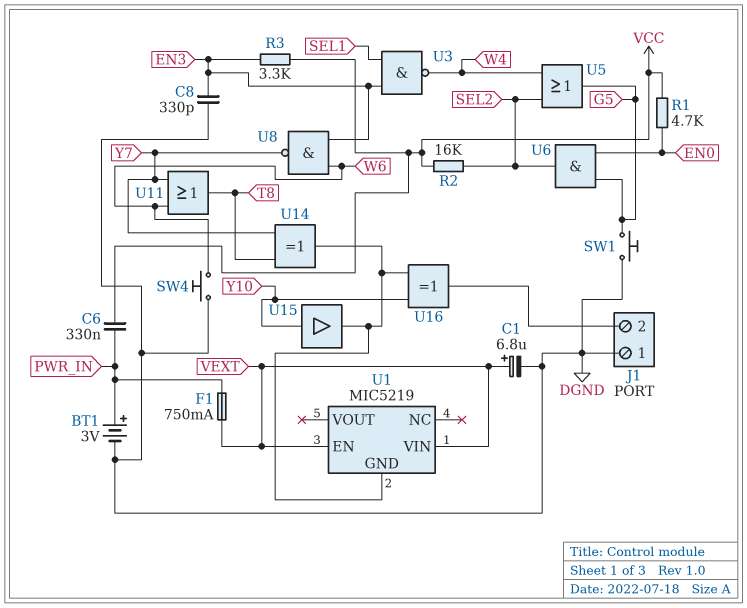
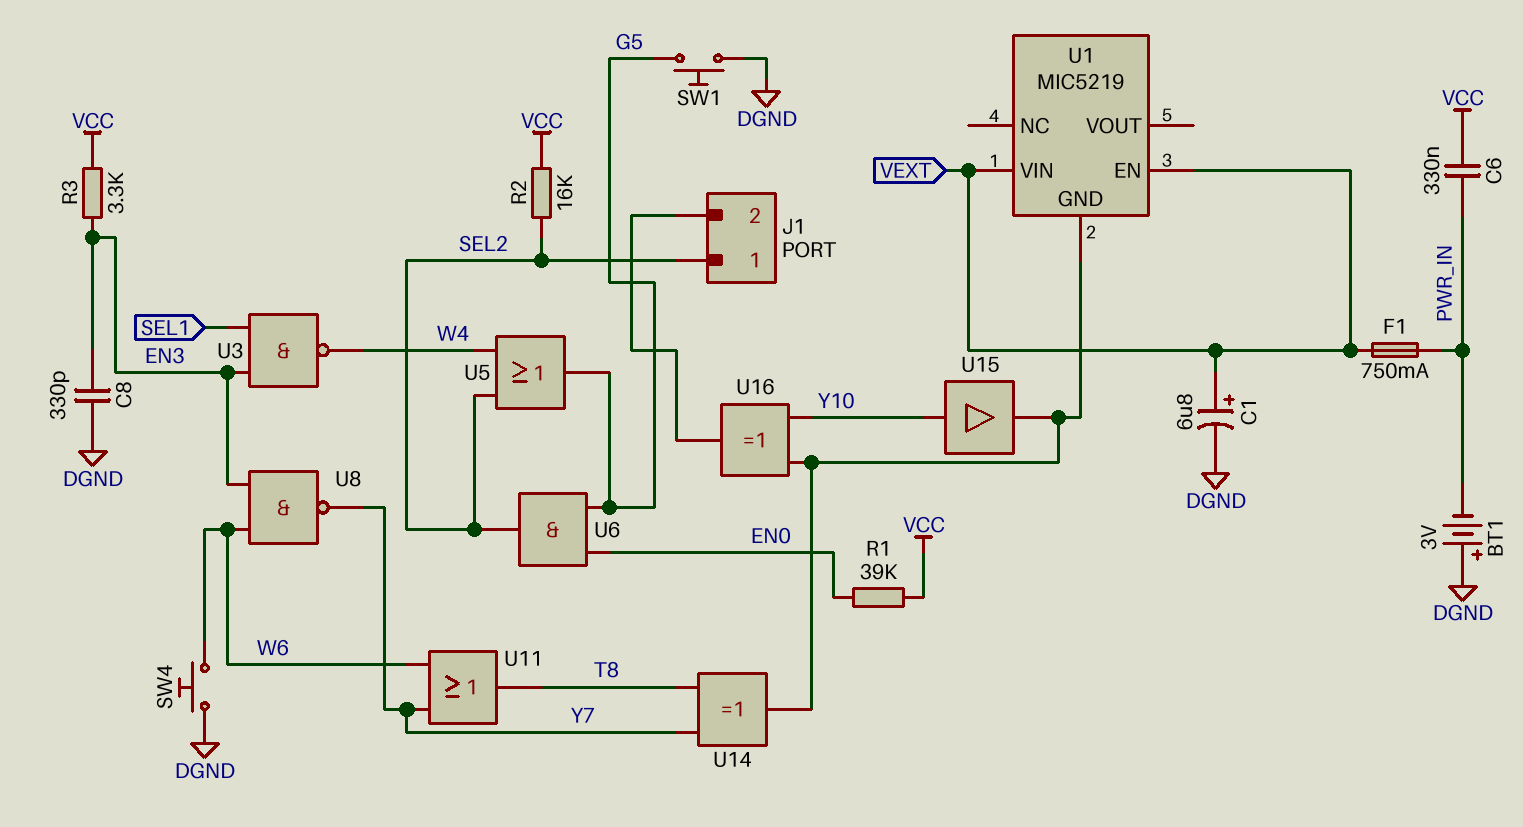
BT1: 3V (plus PWR_IN, minus DGND) -> 3V (plus DGND, minus PWR_IN)
J1 pin 1: DGND -> SEL2
R1: 4.7k (EN0, VCC) -> 39k (EN0, VCC)

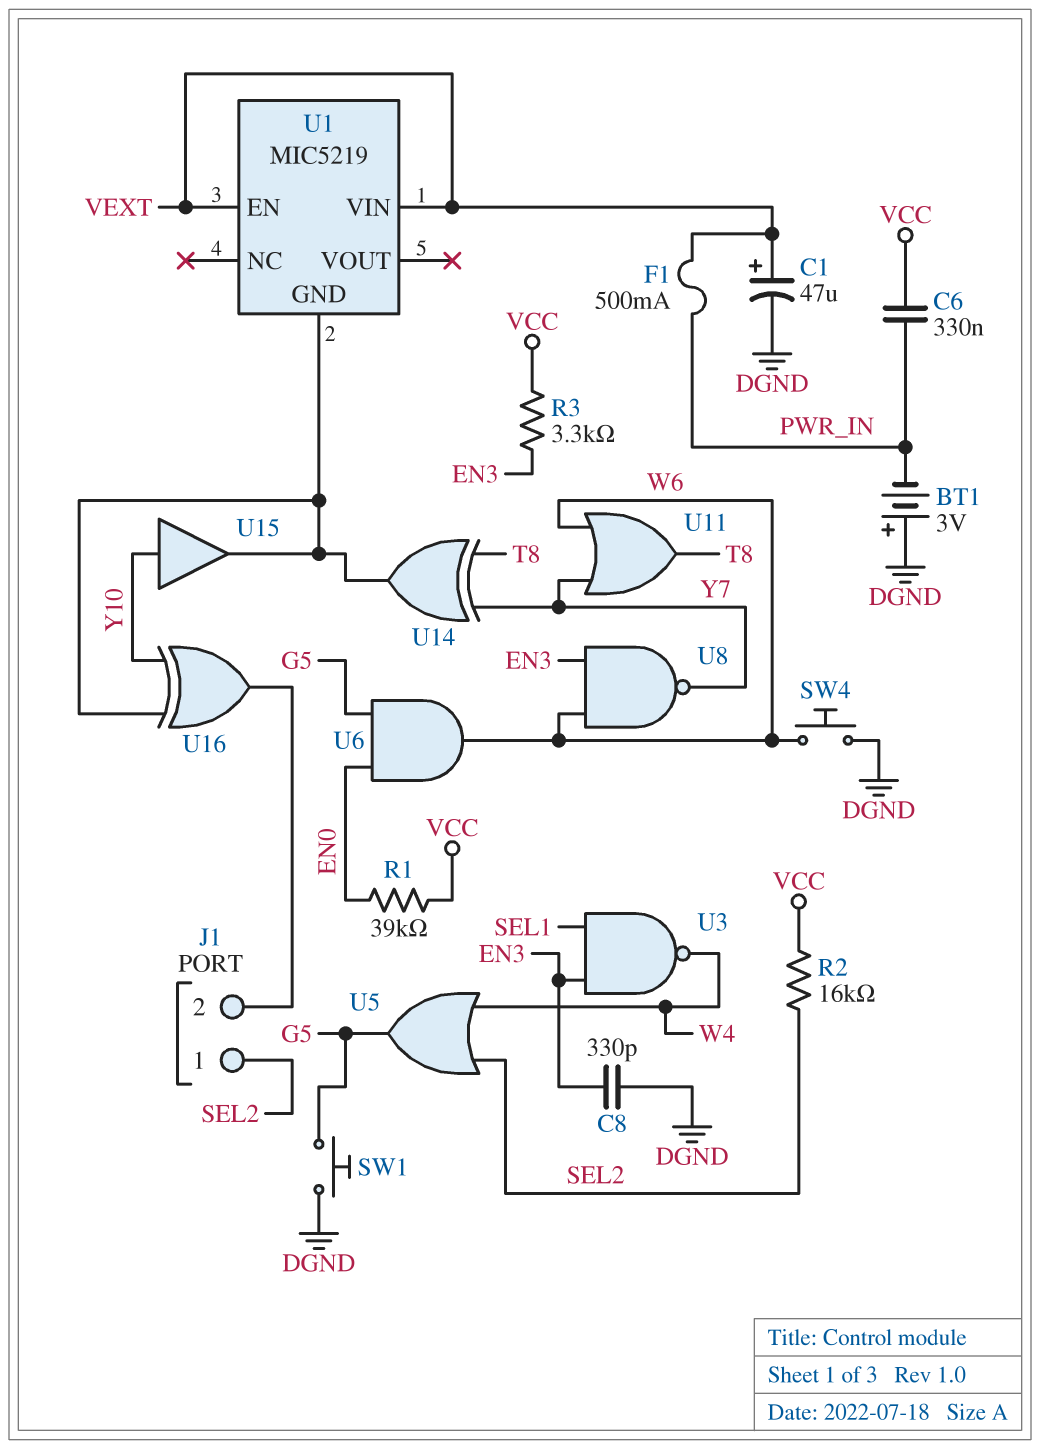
C1: 6.8uF (plus VEXT, minus DGND) -> 47uF (plus VEXT, minus DGND)
F1: 750mA (PWR_IN, VEXT) -> 500mA (PWR_IN, VEXT)
U6: AND (in EN0, in G5, out SEL2) -> AND (in EN0, in G5, out W6)

